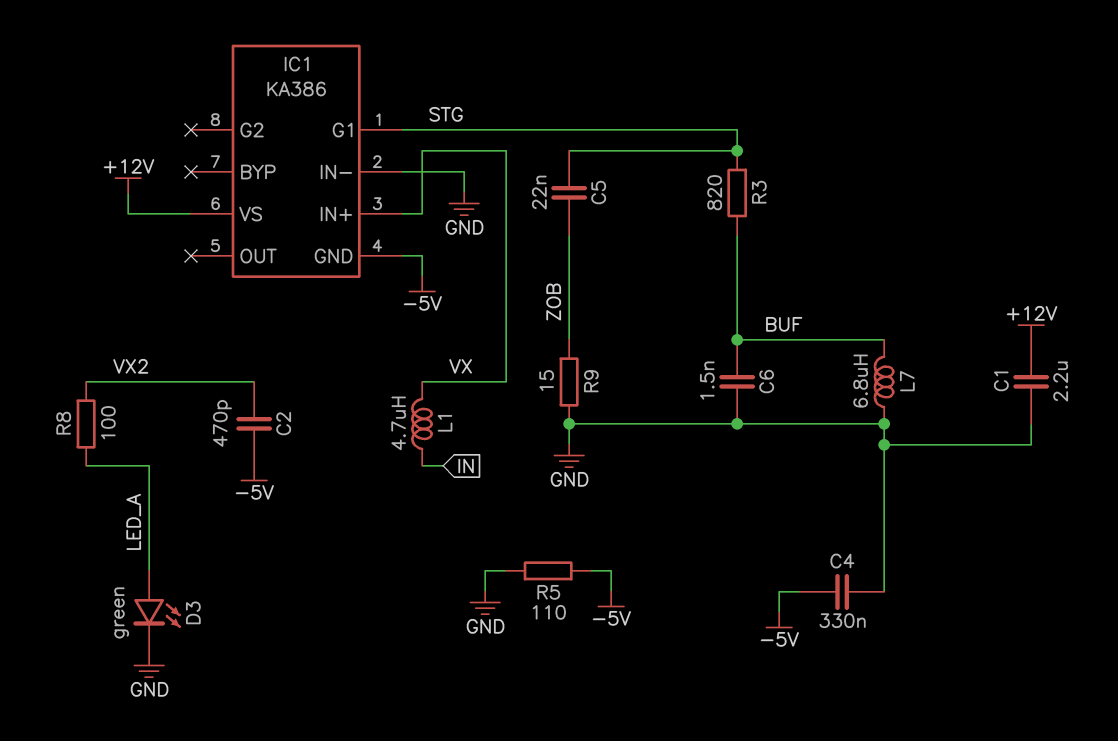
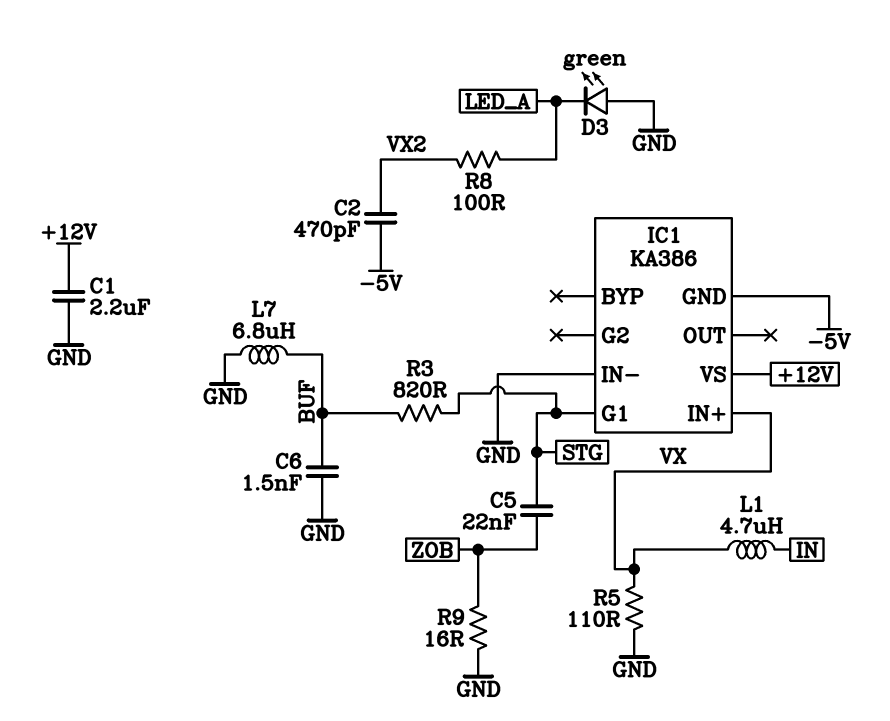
C4: 330nF (-5V, GND) -> none
D3: LED green (A LED_A, K GND) -> LED green (A GND, K LED_A)
R5: 110 (-5V, GND) -> 110 (GND, VX)
R9: 15 (GND, ZOB) -> 16 (GND, ZOB)

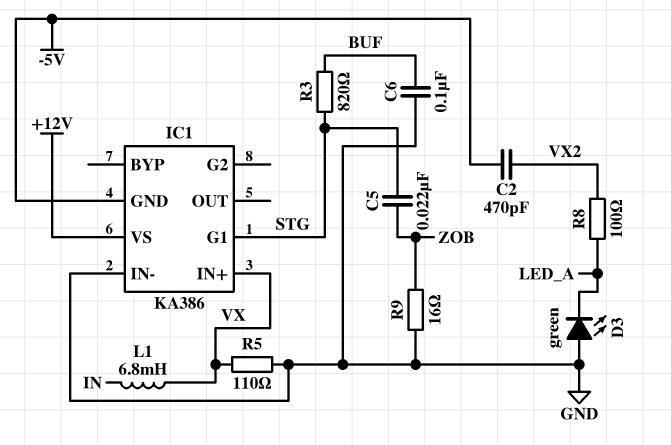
C1: 2.2uF (+12V, GND) -> none
C6: 1.5nF (BUF, GND) -> 100nF (BUF, GND)
L1: 4.7uH (IN, VX) -> 6.8mH (IN, VX)
L7: 6.8uH (BUF, GND) -> none

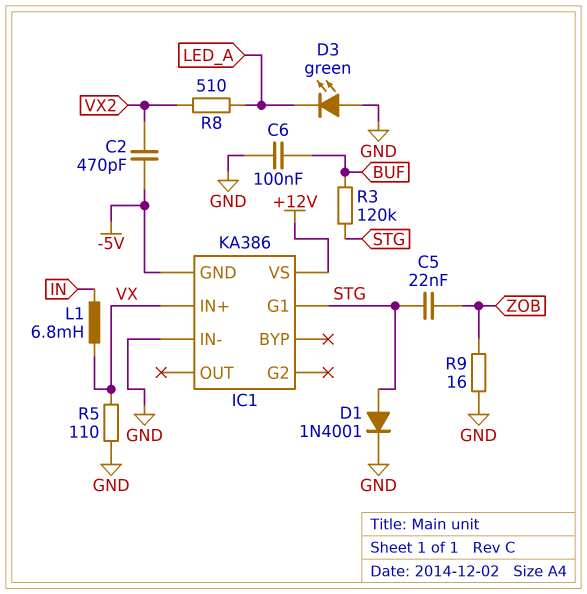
D1: none -> diode 1N4001 (A STG, K GND)
R3: 820 (BUF, STG) -> 120k (BUF, STG)
R8: 100 (LED_A, VX2) -> 510 (LED_A, VX2)

